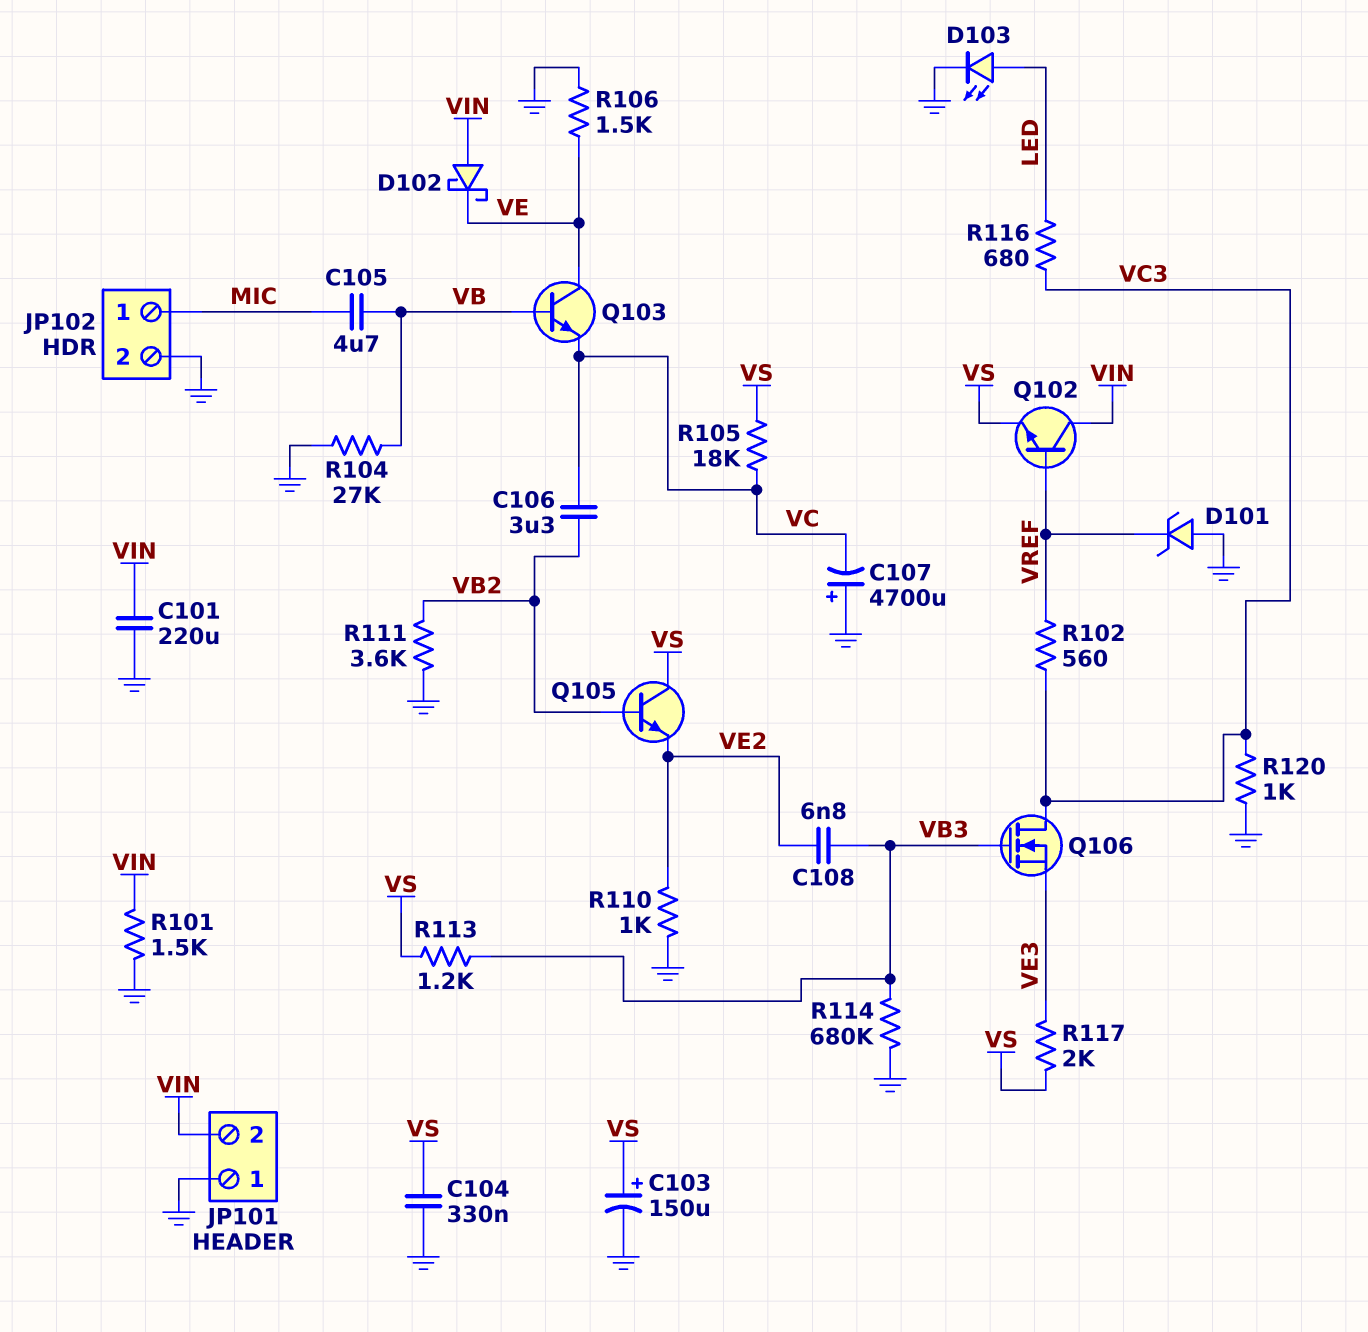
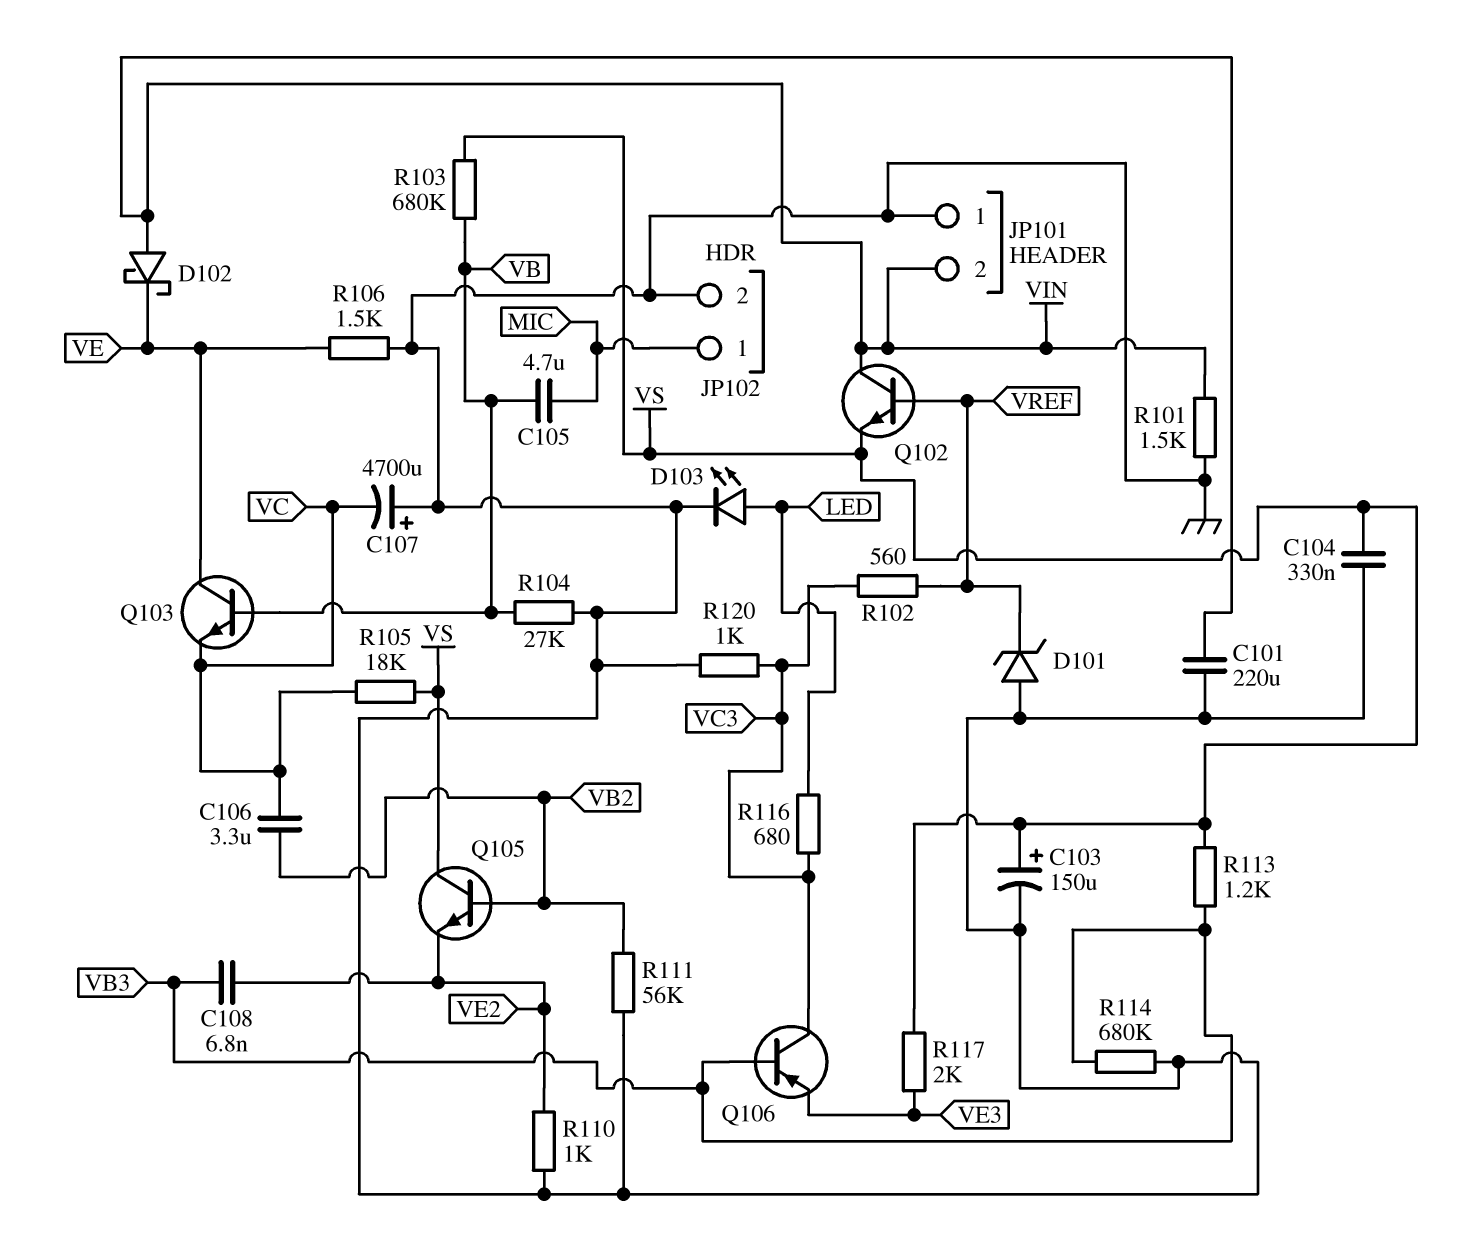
Q106: NMOS (G VB3, D VC3, S VE3) -> PNP (B VB3, C VC3, E VE3)
R103: none -> 680k (VB, VS)
R111: 3.6k (GND, VB2) -> 56k (GND, VB2)

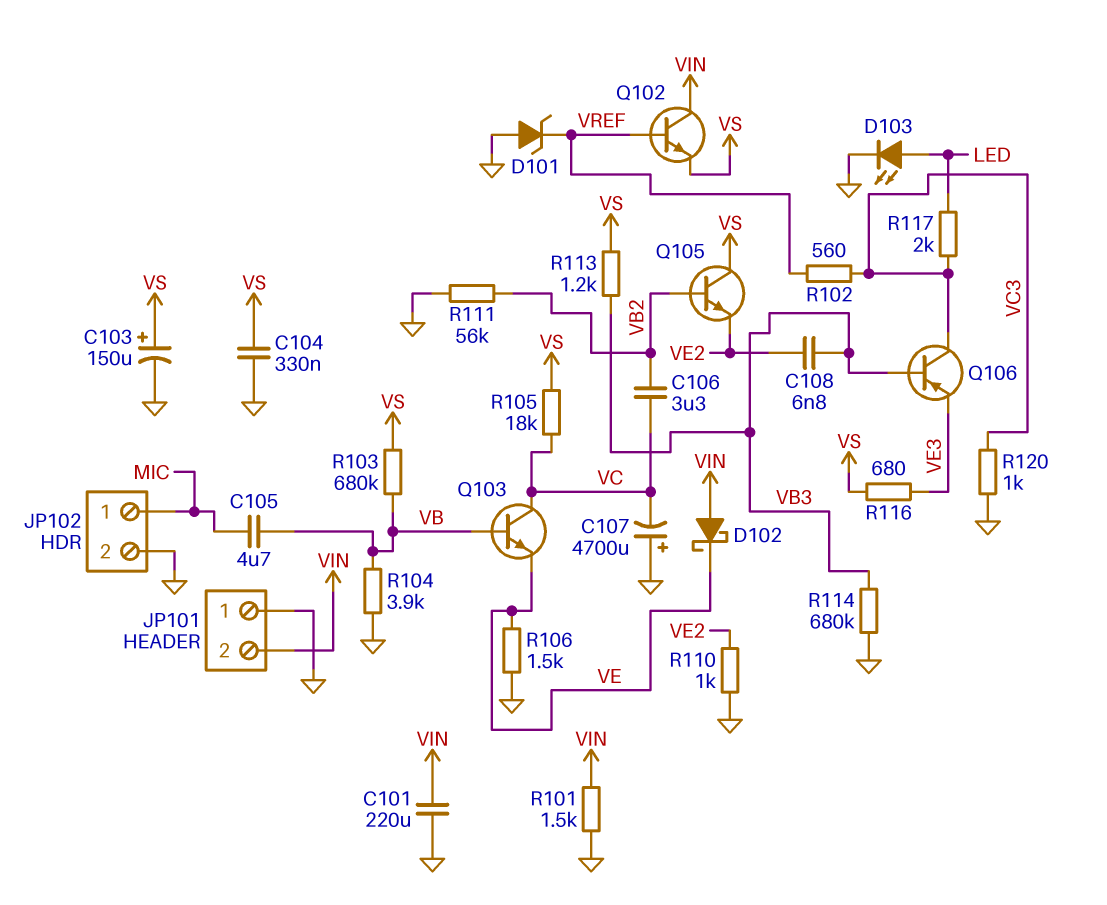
Q103: NPN (B VB, C VE, E VC) -> NPN (B VB, C VC, E VE)
R104: 27k (GND, VB) -> 3.9k (GND, VB)
R116: 680 (LED, VC3) -> 680 (VE3, VS)
R117: 2k (VE3, VS) -> 2k (LED, VC3)

